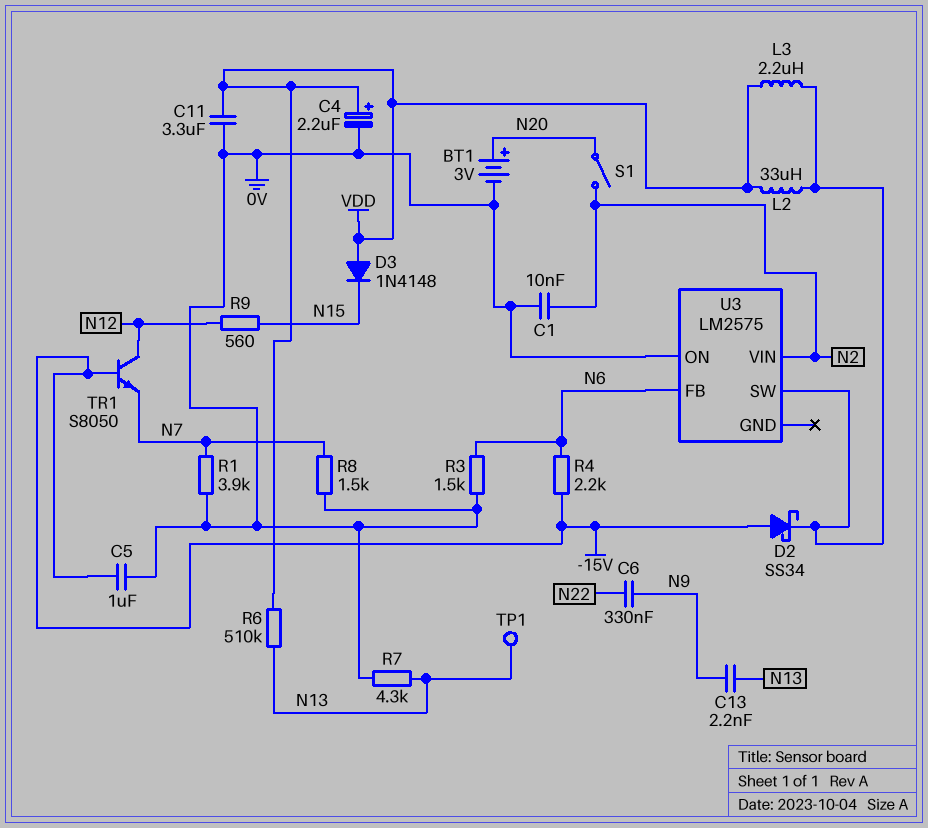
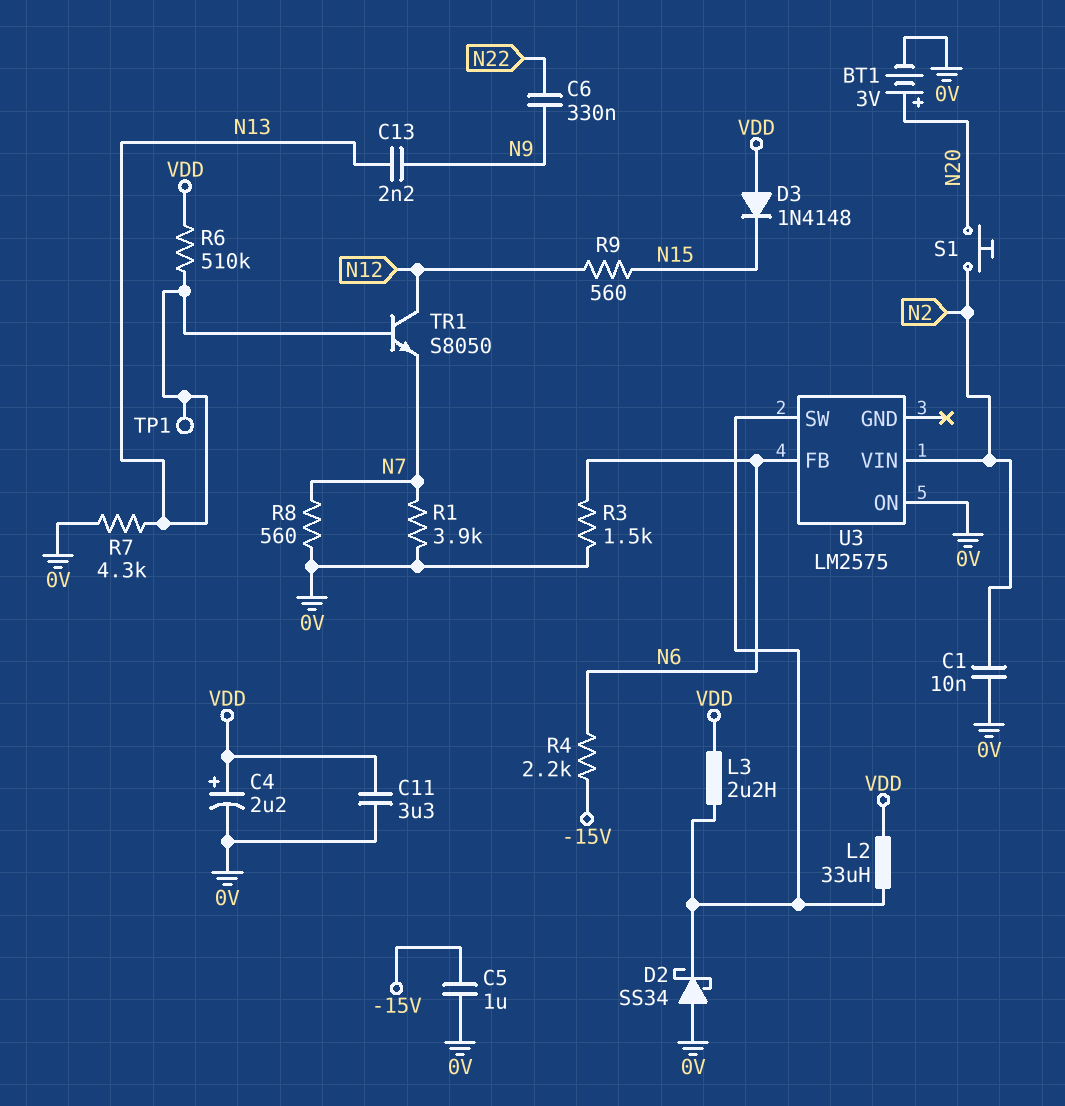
D2: schottky SS34 (A -15V, K U3/SW) -> schottky SS34 (A 0V, K U3/SW)
R8: 1.5k (0V, N7) -> 560 (0V, N7)
S1: switch (N2, N20) -> button (N2, N20)
TR1: NPN S8050 (B -15V, C N12, E N7) -> NPN S8050 (B N13, C N12, E N7)

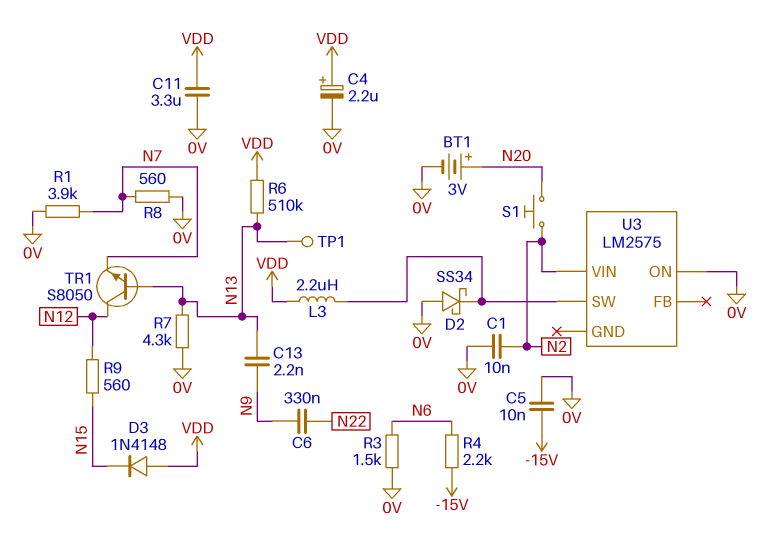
C5: 1uF (-15V, 0V) -> 10nF (-15V, 0V)
L2: 33uH (U3/SW, VDD) -> none
U3 pin FB: N6 -> none

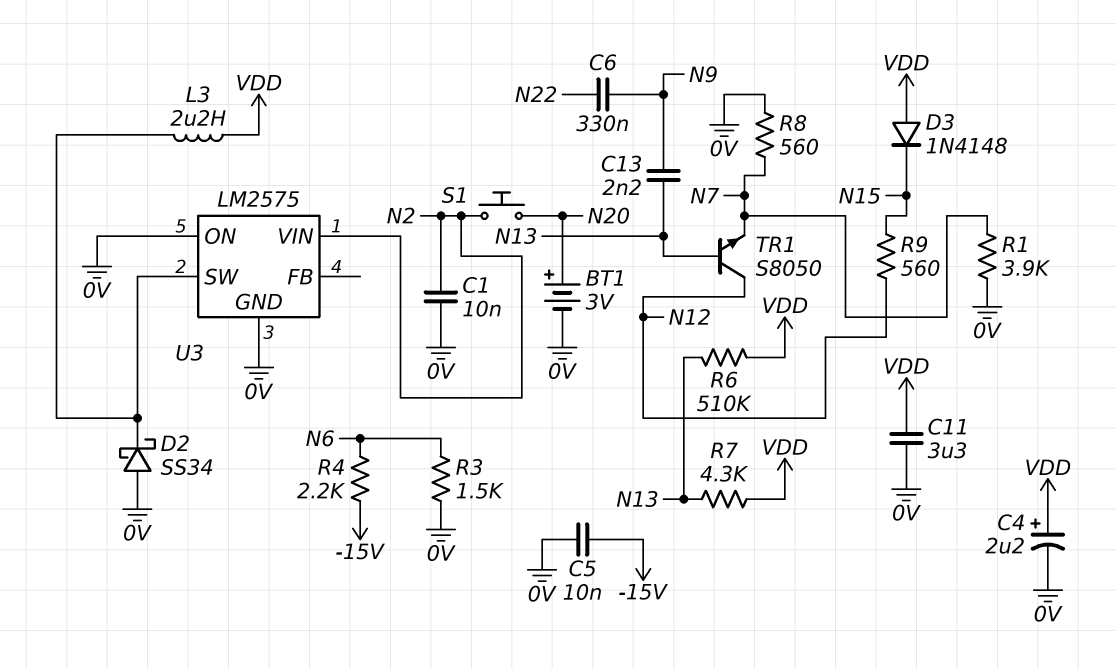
R7: 4.3k (0V, N13) -> 4.3k (N13, VDD)
TP1: test point (N13) -> none
U3 pin GND: none -> 0V

